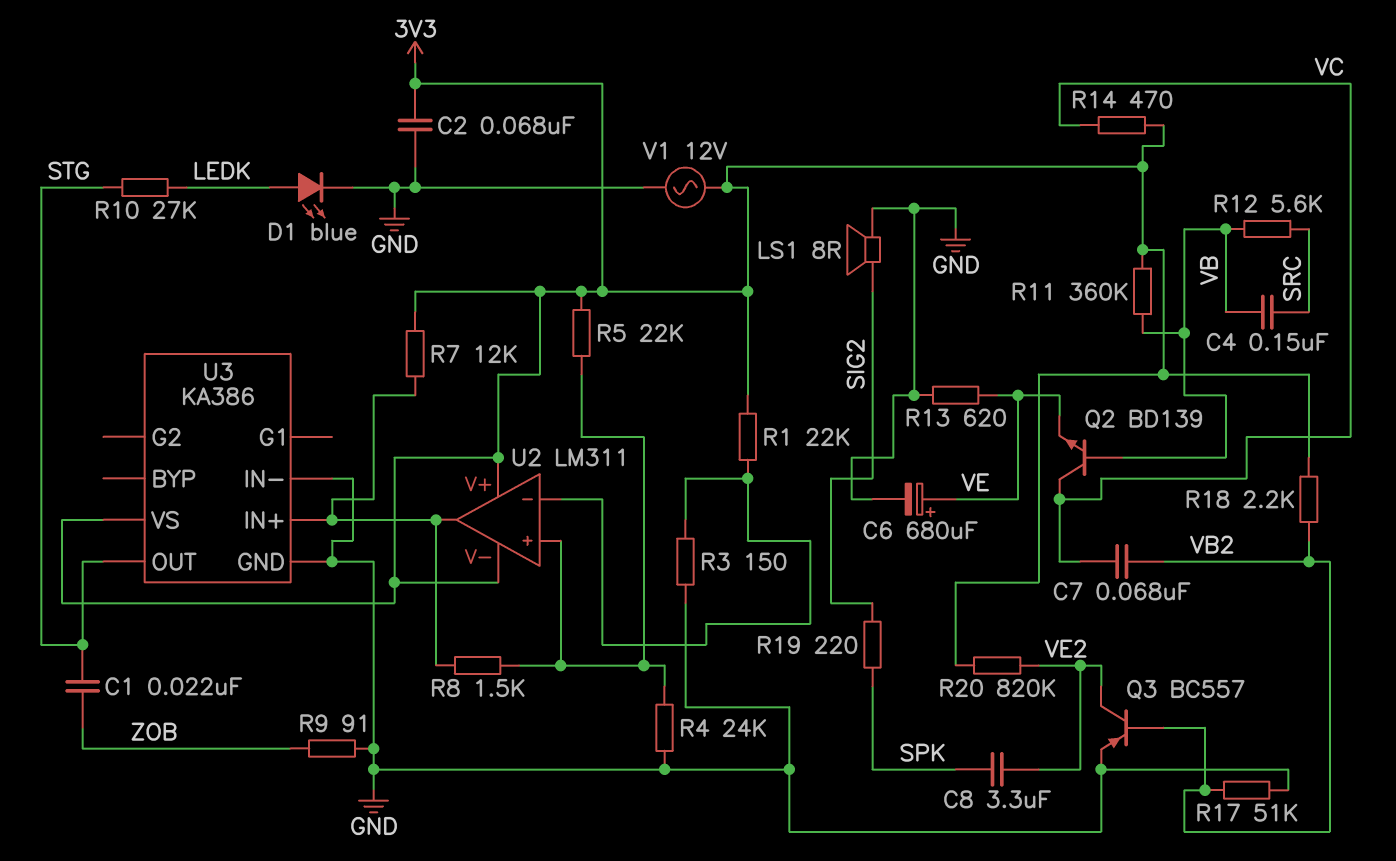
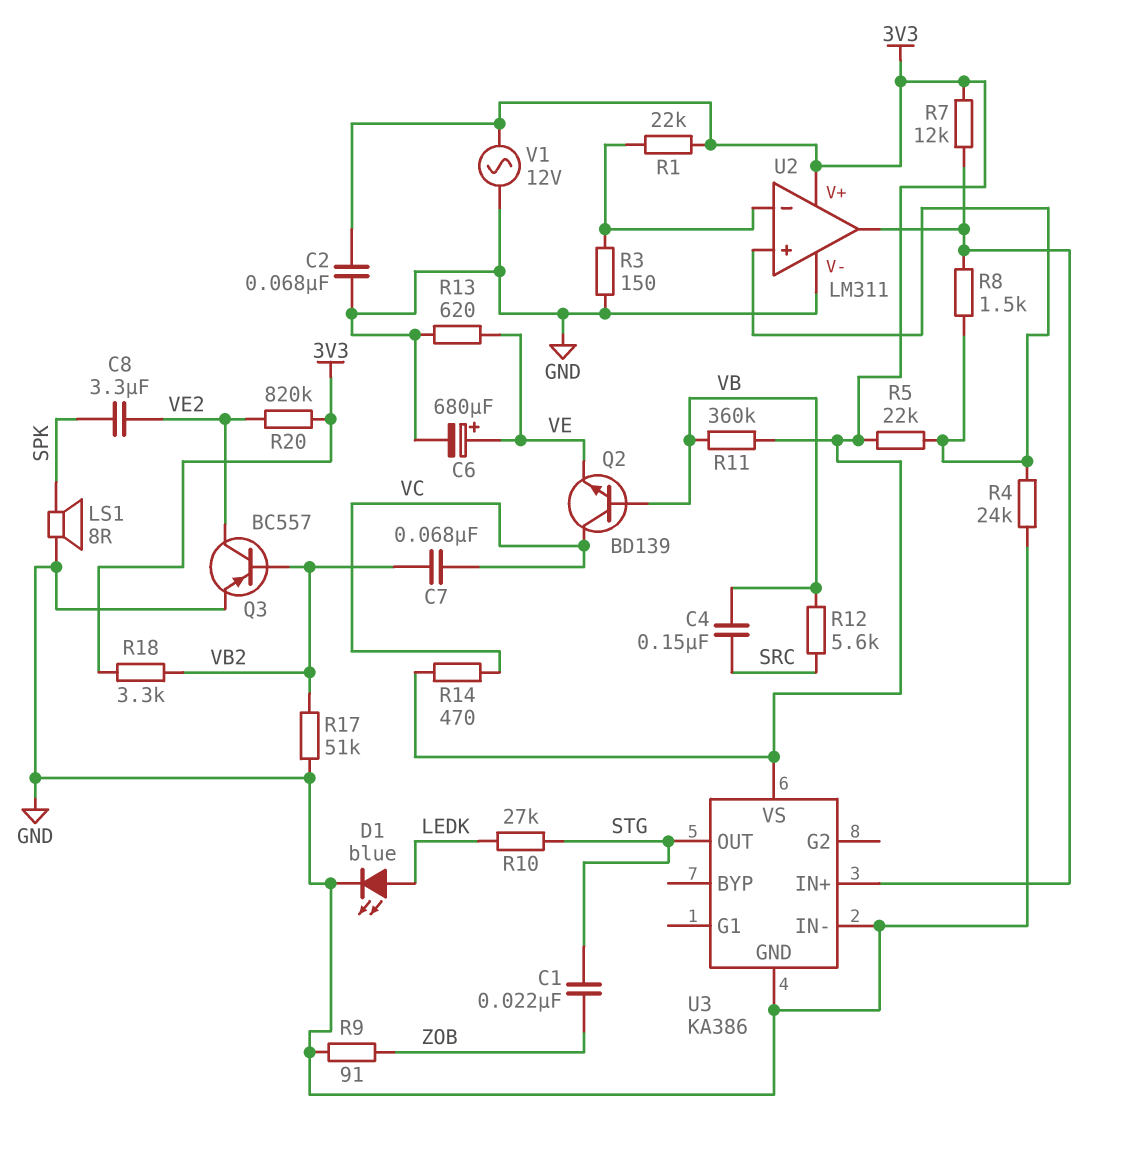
LS1: speaker 8R (GND, SIG2) -> speaker 8R (GND, SPK)
R18: 2.2k (3V3, VB2) -> 3.3k (3V3, VB2)
R19: 220 (SIG2, SPK) -> none
U2 pin V-: 3V3 -> GND

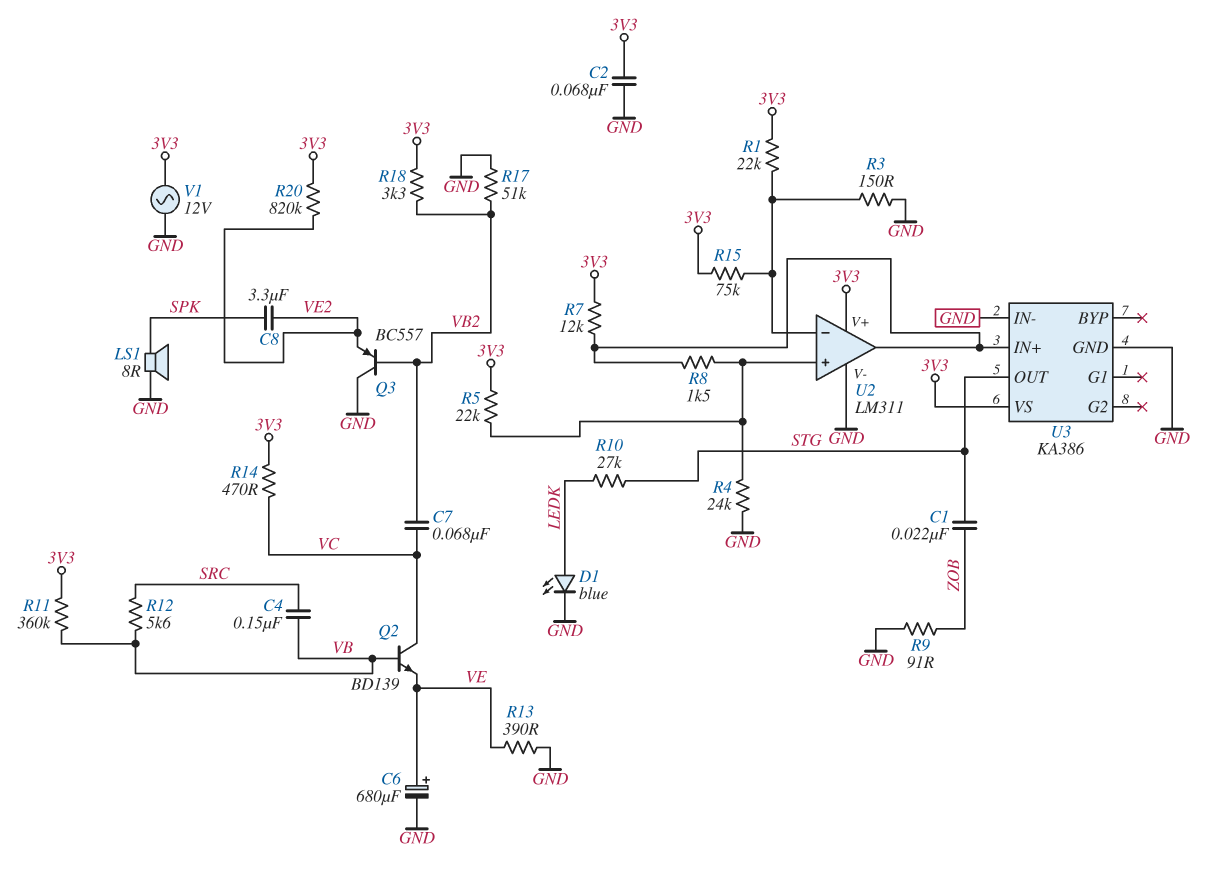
Q3: PNP BC557 (B VB2, C VE2, E GND) -> PNP BC557 (B VB2, C GND, E VE2)
R13: 620 (GND, VE) -> 390 (GND, VE)
R15: none -> 75k (3V3, U2/in-)

